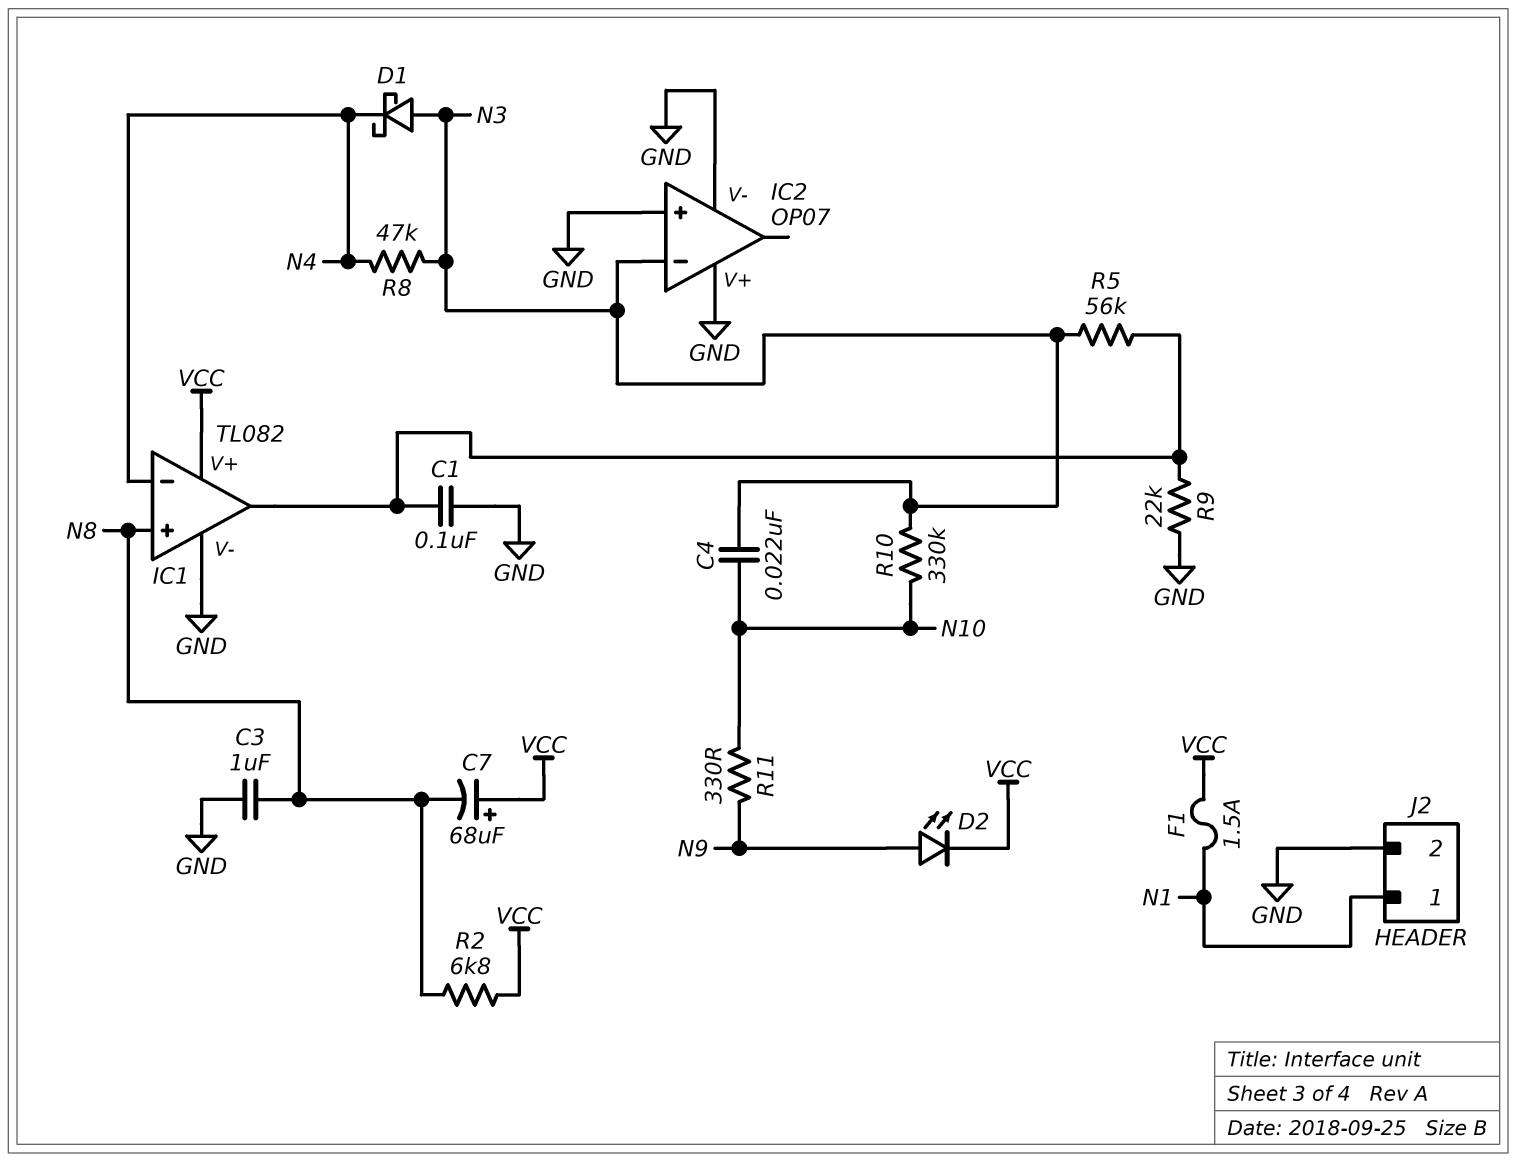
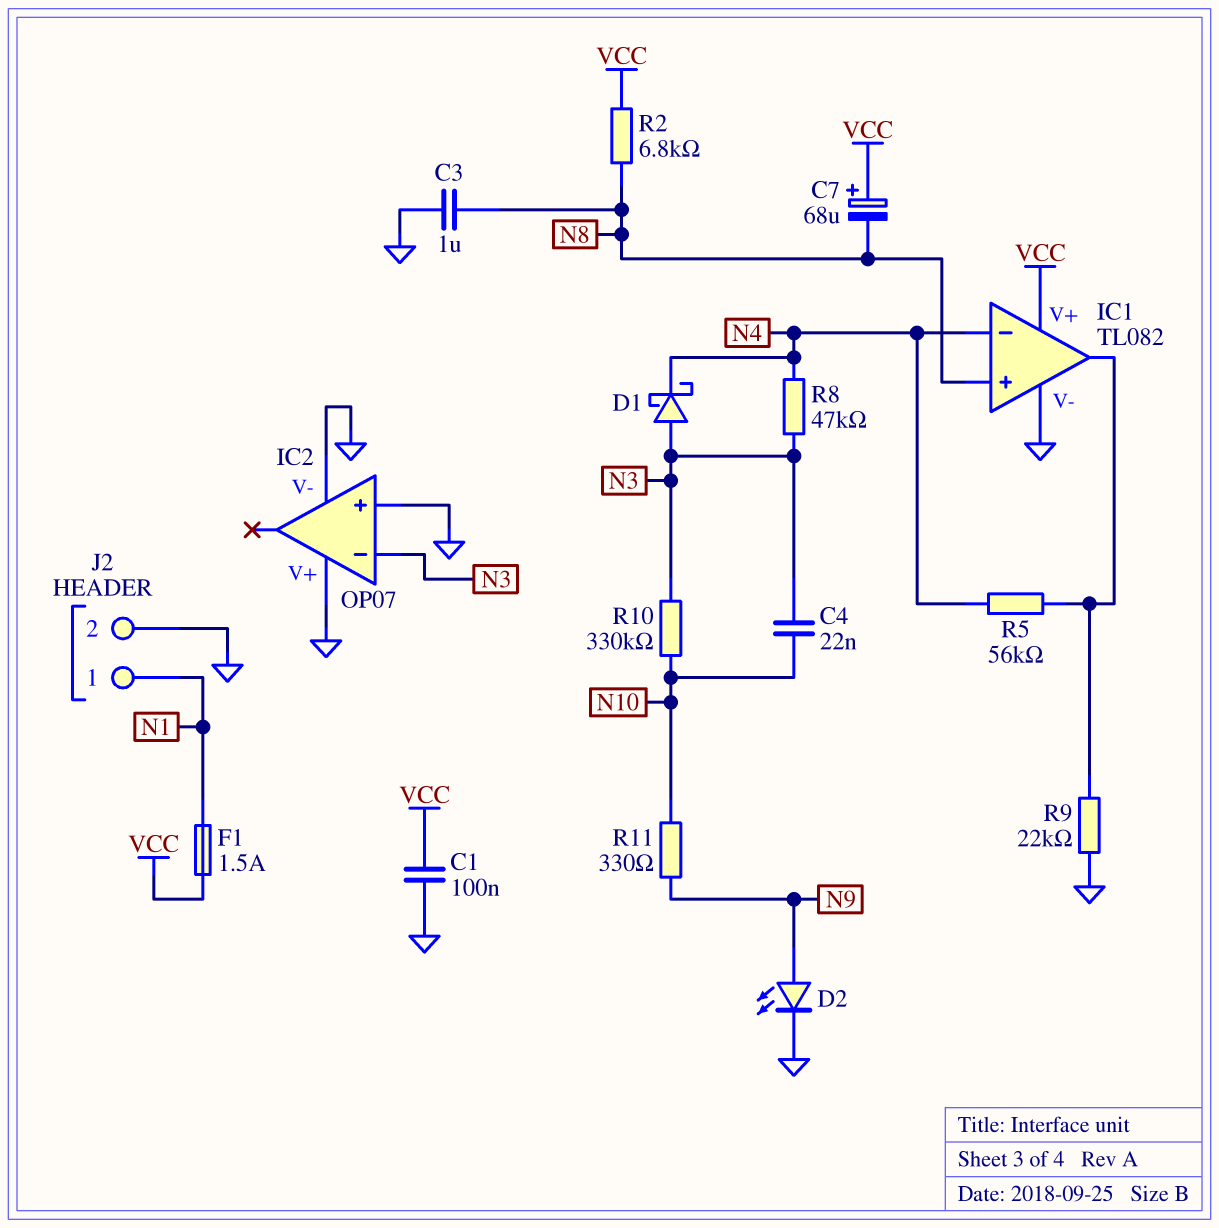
C1: 100nF (GND, IC1/out) -> 100nF (GND, VCC)
D2: LED (A N9, K VCC) -> LED (A N9, K GND)
R5: 56k (IC1/out, N3) -> 56k (IC1/out, N4)

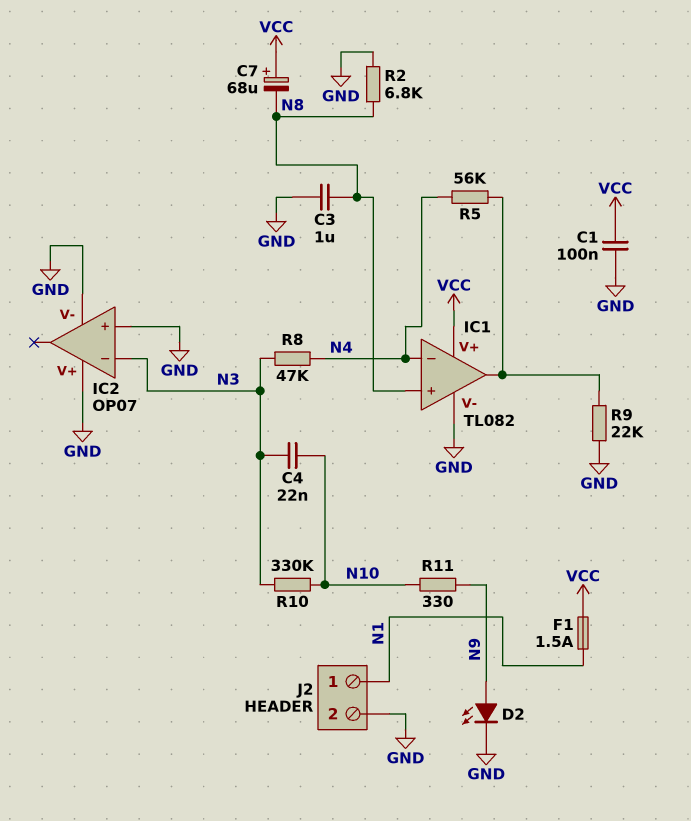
D1: schottky (A N3, K N4) -> none
R2: 6.8k (N8, VCC) -> 6.8k (GND, N8)

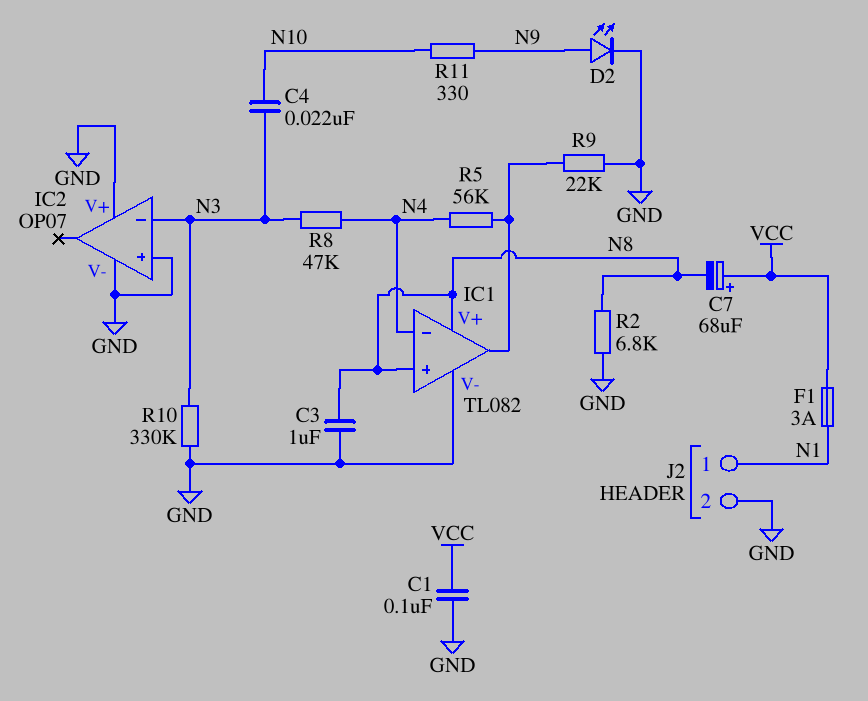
F1: 1.5A (N1, VCC) -> 3A (N1, VCC)
IC1 pin V+: VCC -> N8
R10: 330k (N3, N10) -> 330k (GND, N3)

